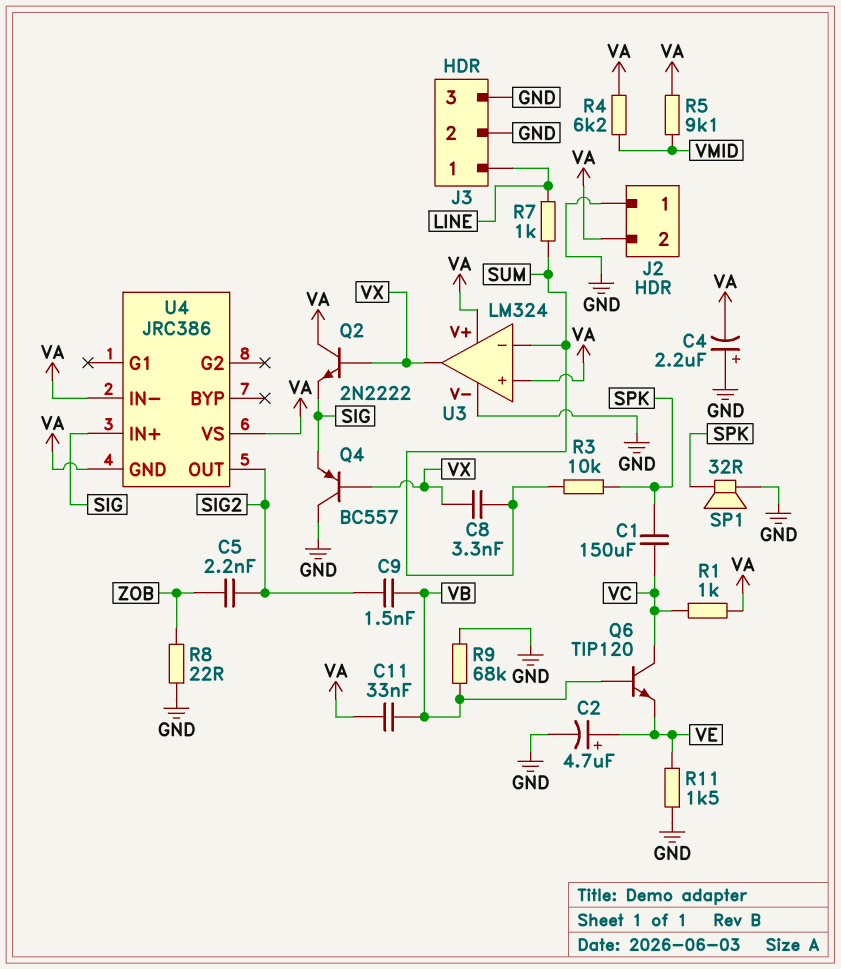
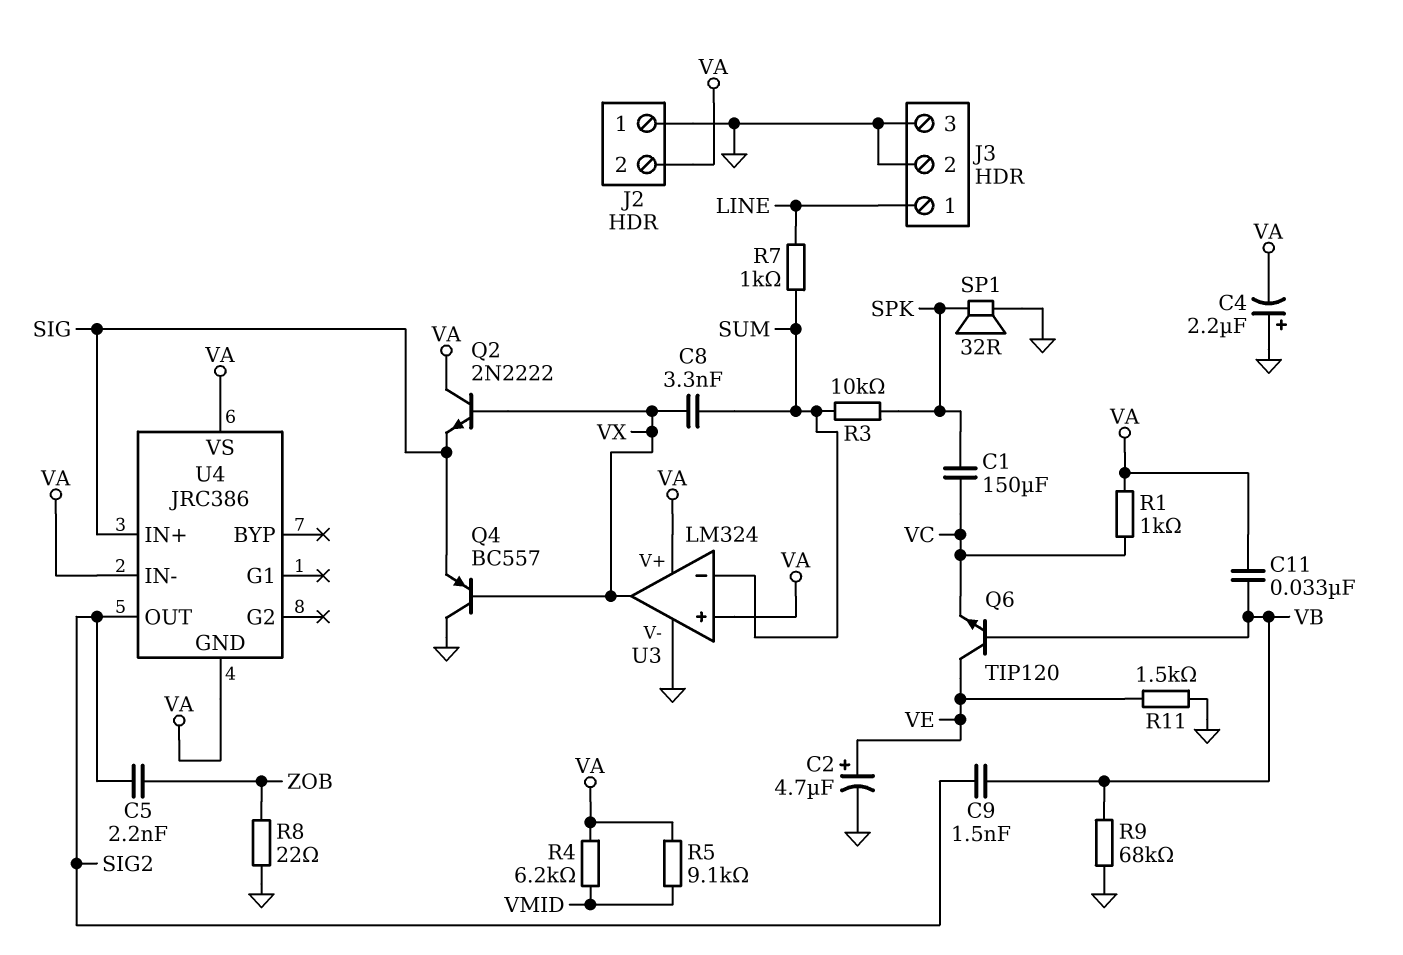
Q6: NPN TIP120 (B VB, C VC, E VE) -> NPN TIP120 (B VB, C VE, E VC)

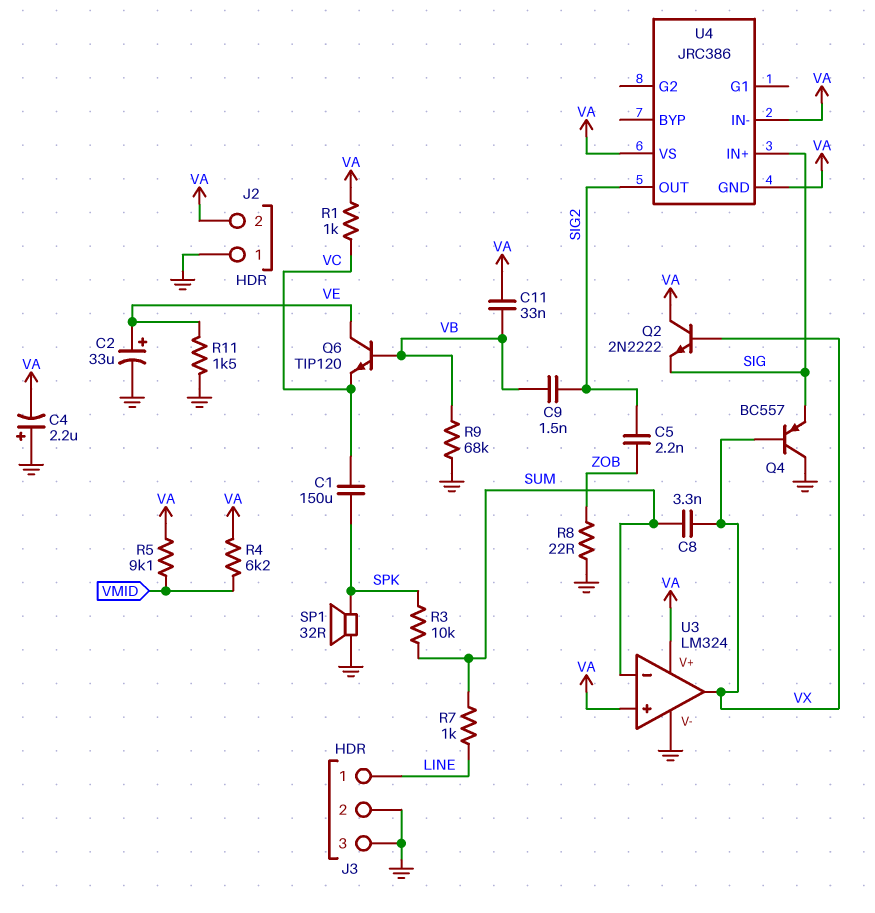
C2: 4.7uF (plus VE, minus GND) -> 33uF (plus VE, minus GND)

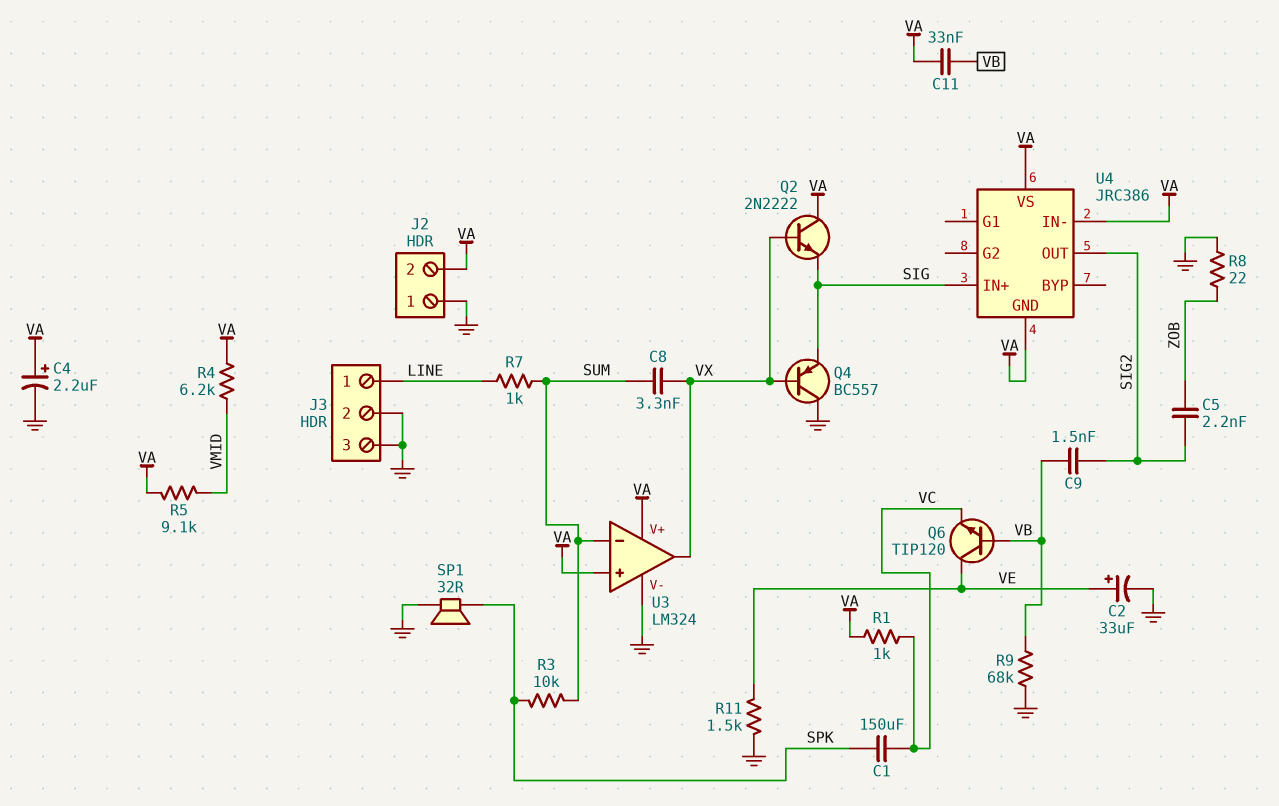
C4: 2.2uF (plus GND, minus VA) -> 2.2uF (plus VA, minus GND)

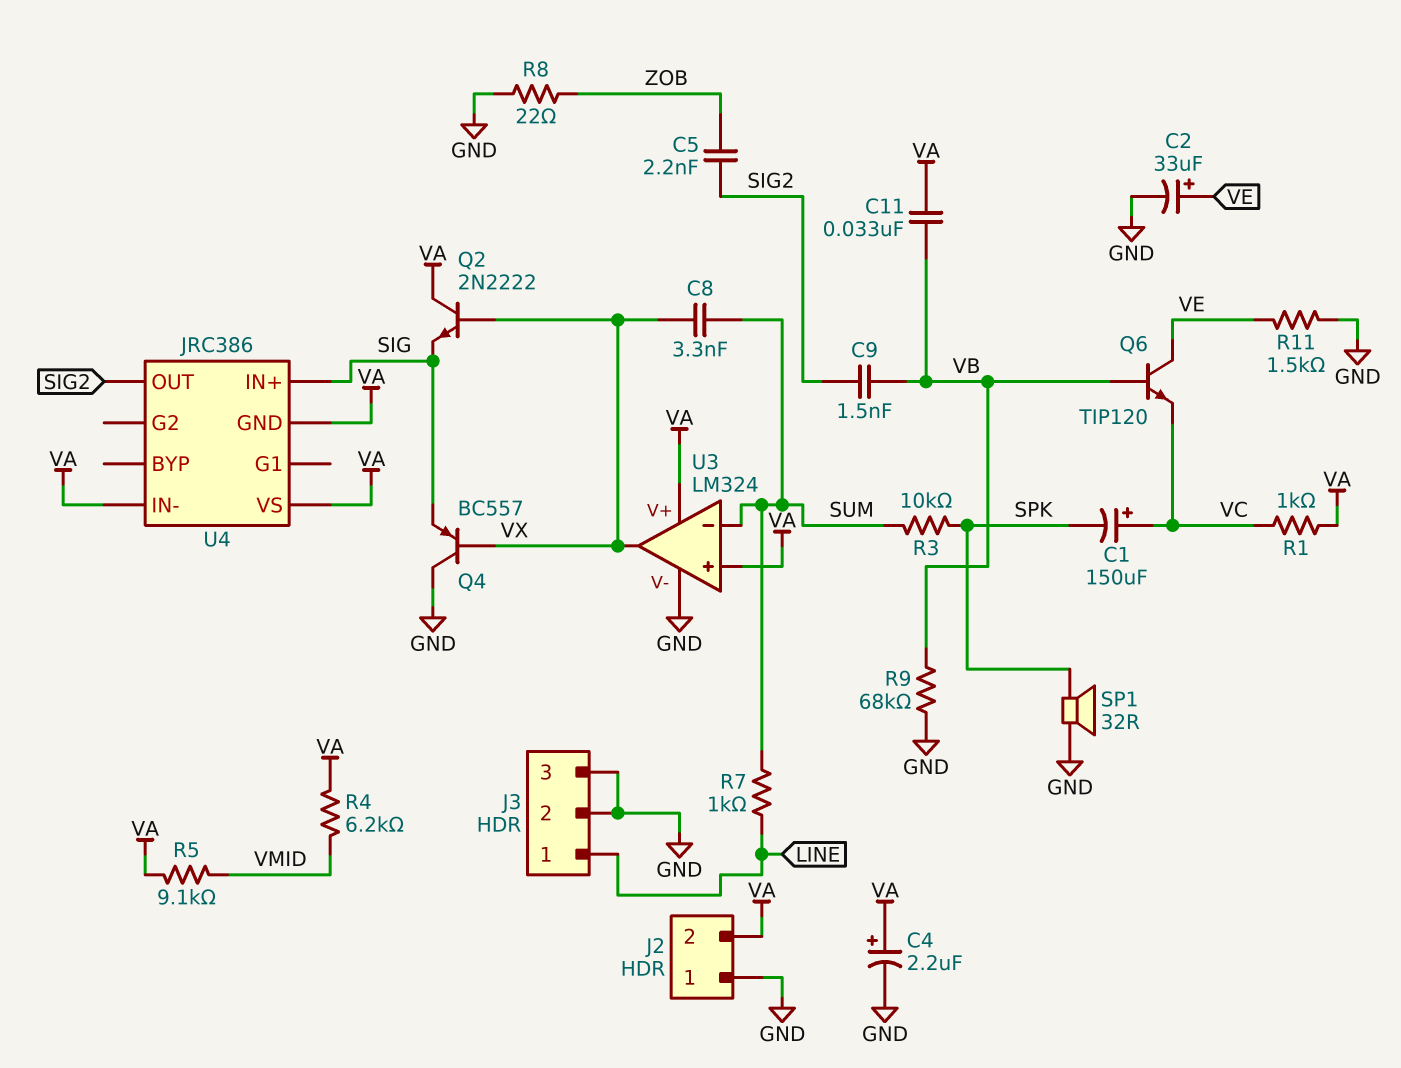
C1: 150uF (SPK, VC) -> 150uF (plus VC, minus SPK)

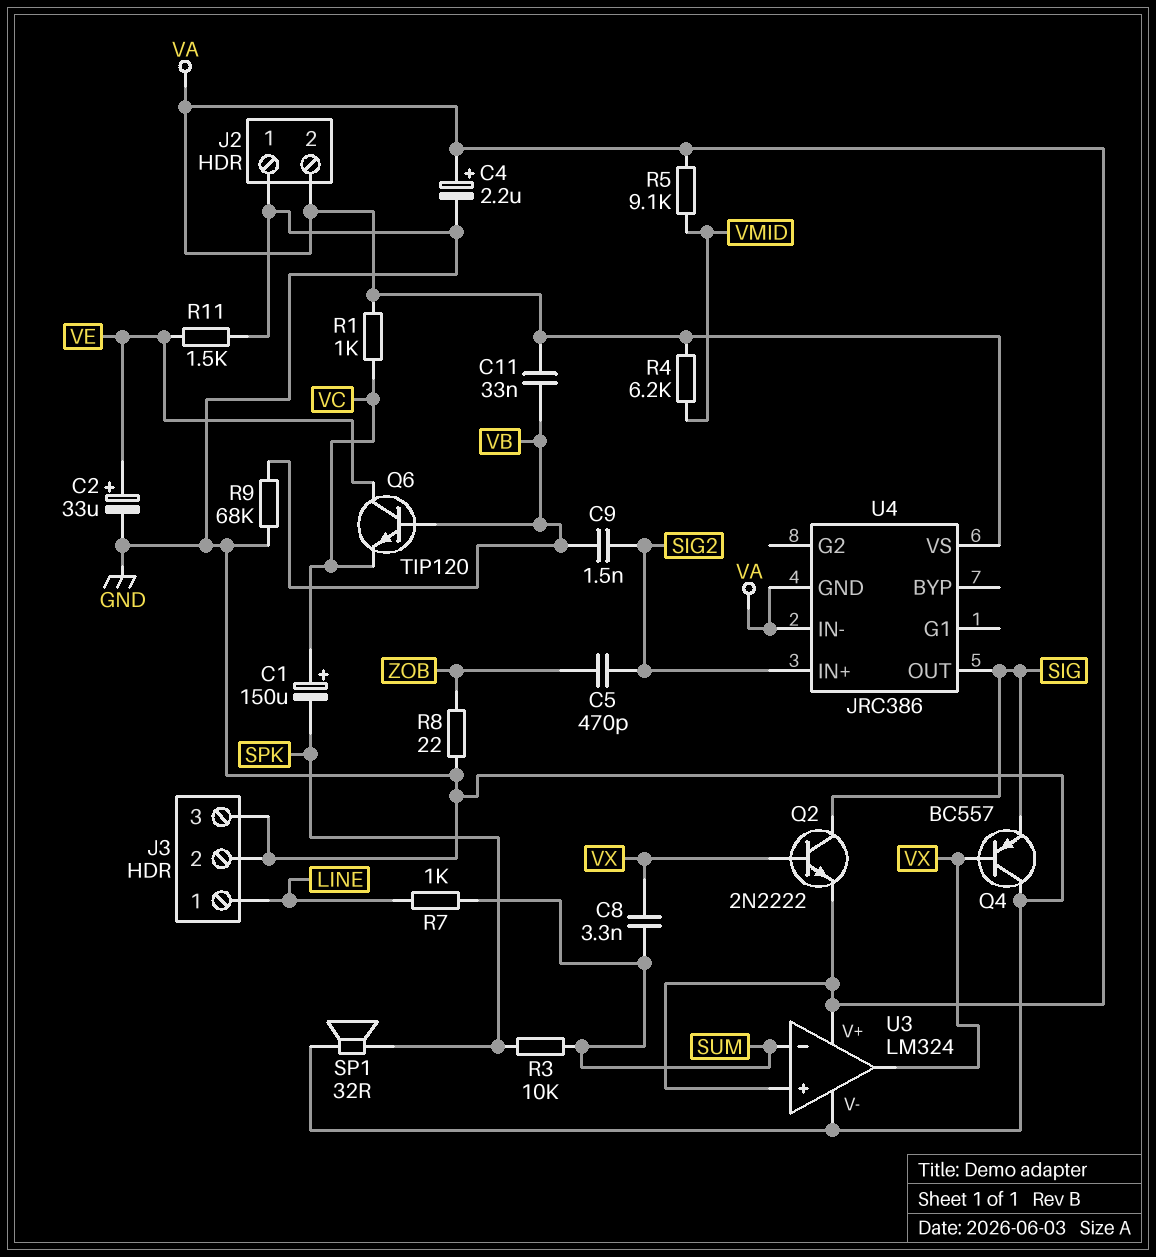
C5: 2.2nF (SIG2, ZOB) -> 470pF (SIG2, ZOB)
Q2: NPN 2N2222 (B VX, C VA, E SIG) -> NPN 2N2222 (B VX, C SIG, E VA)
U4 pin IN+: SIG -> SIG2
U4 pin OUT: SIG2 -> SIG

